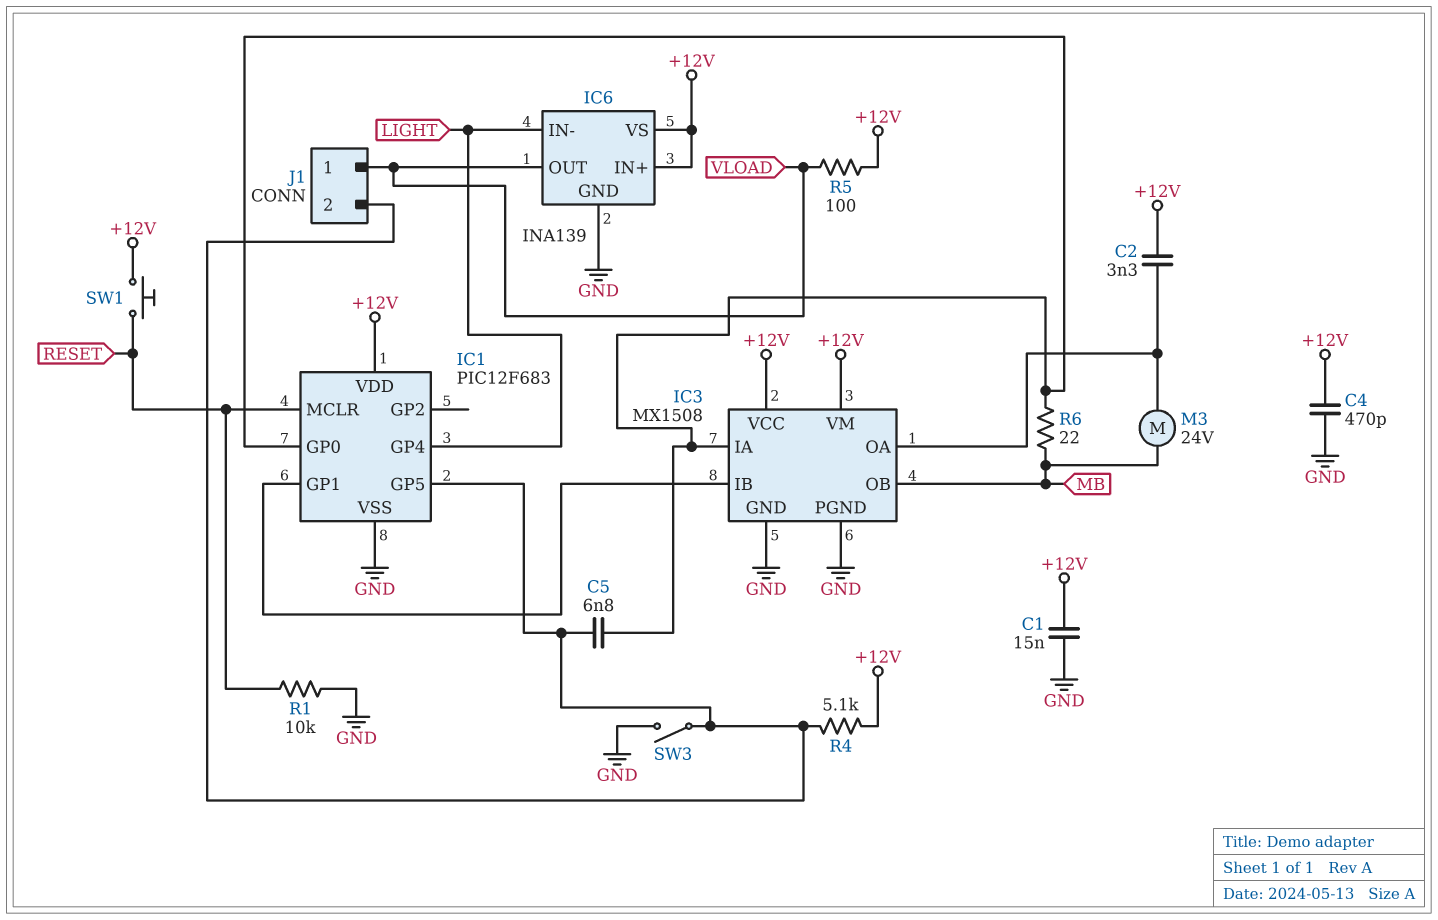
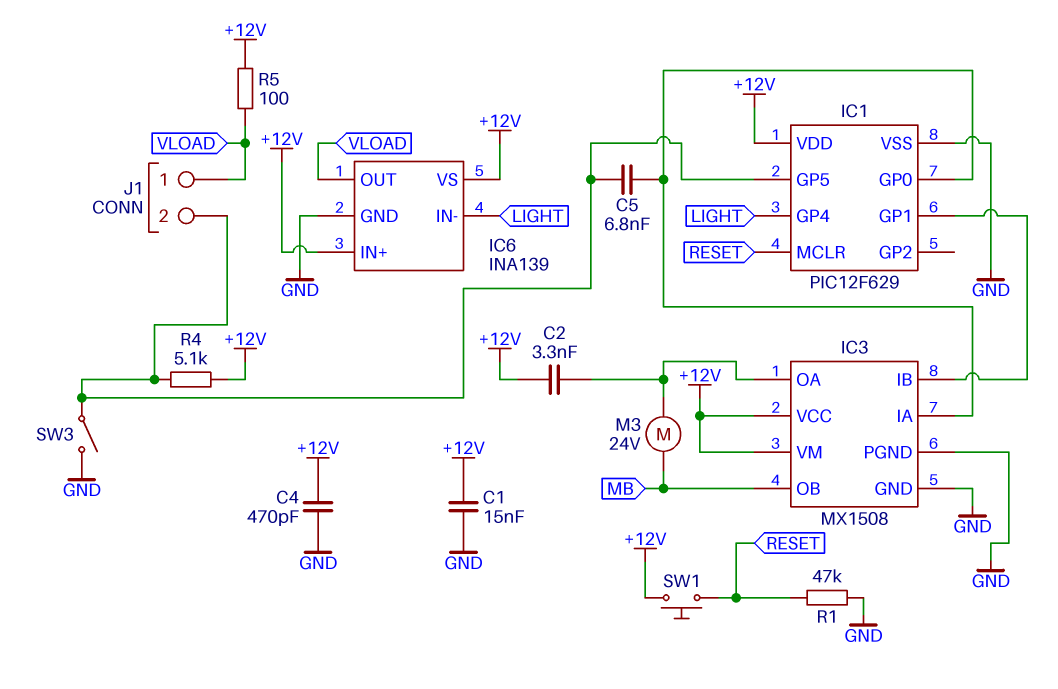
IC1: PIC12F683 -> PIC12F629
R1: 10k (GND, RESET) -> 47k (GND, RESET)
R6: 22 (IC1/GP0, MB) -> none

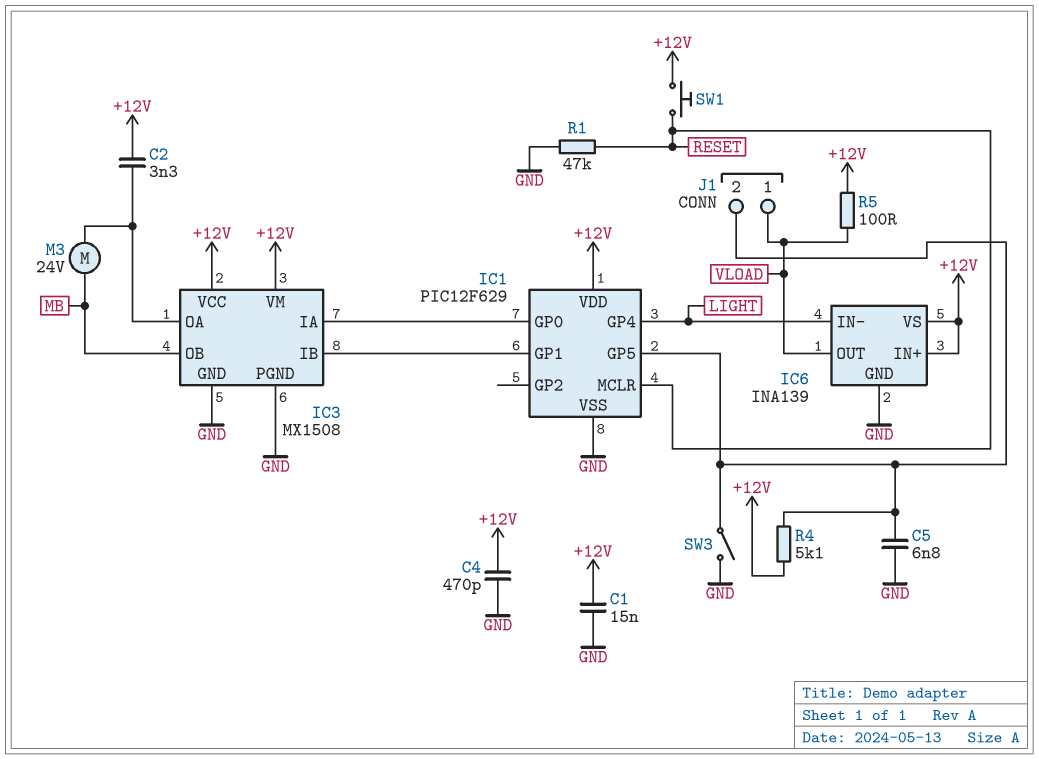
C5: 6.8nF (IC1/GP0, IC1/GP5) -> 6.8nF (GND, IC1/GP5)

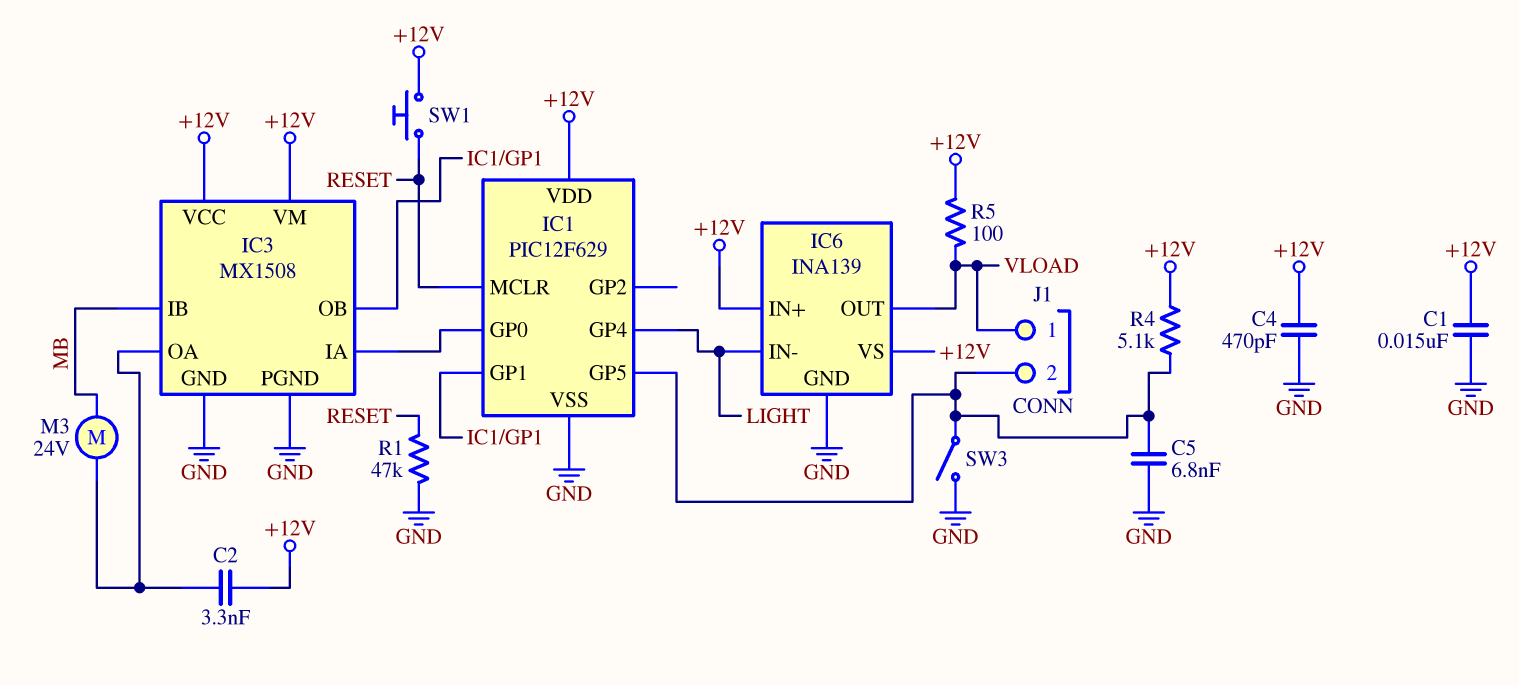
IC3 pin IB: IC1/GP1 -> MB
IC3 pin OB: MB -> IC1/GP1

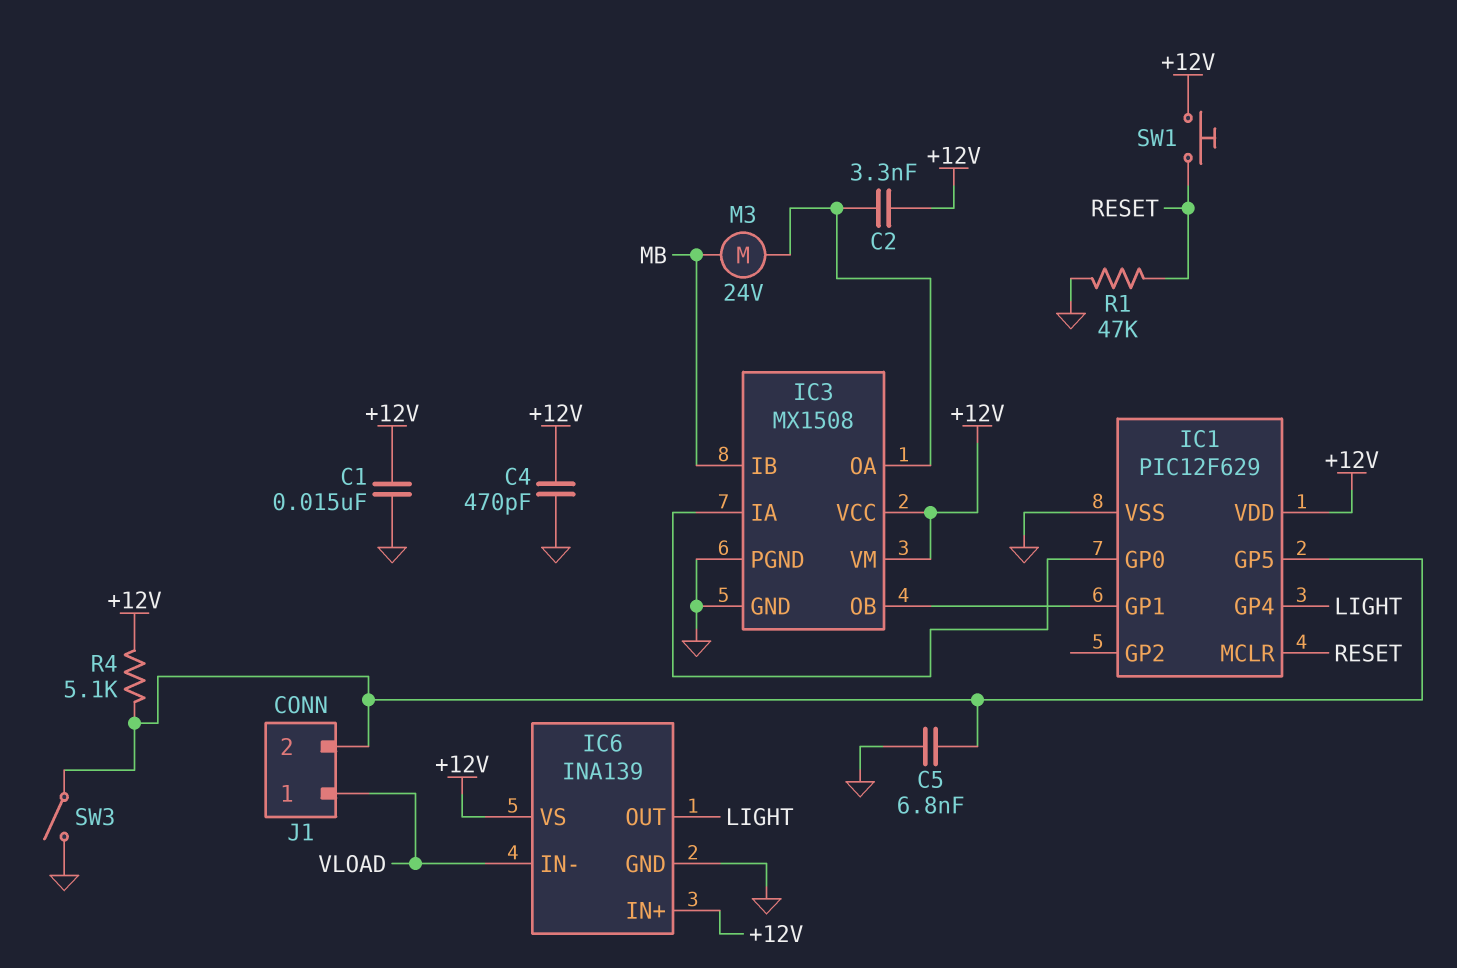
IC6 pin IN-: LIGHT -> VLOAD
IC6 pin OUT: VLOAD -> LIGHT
R5: 100 (+12V, VLOAD) -> none

